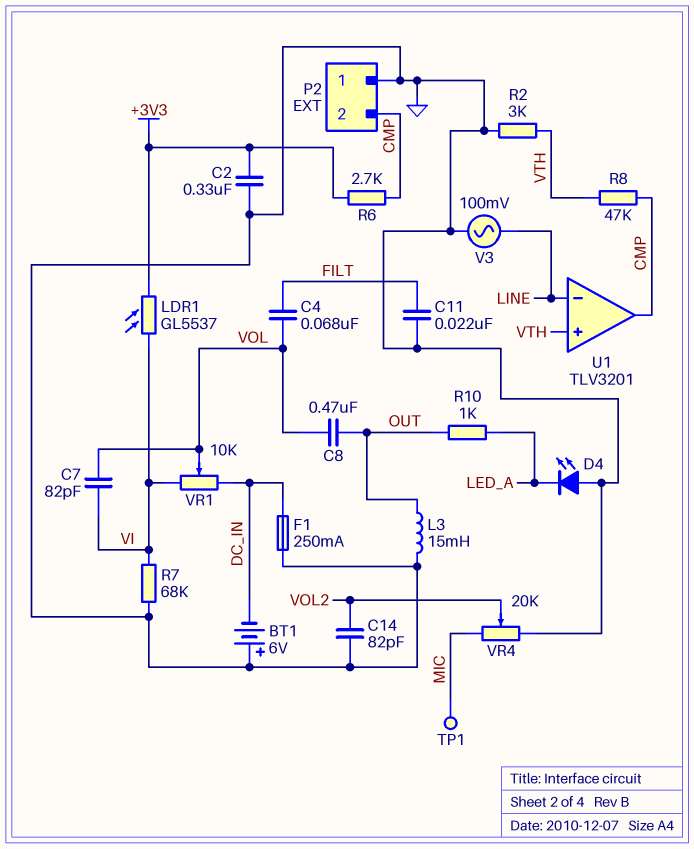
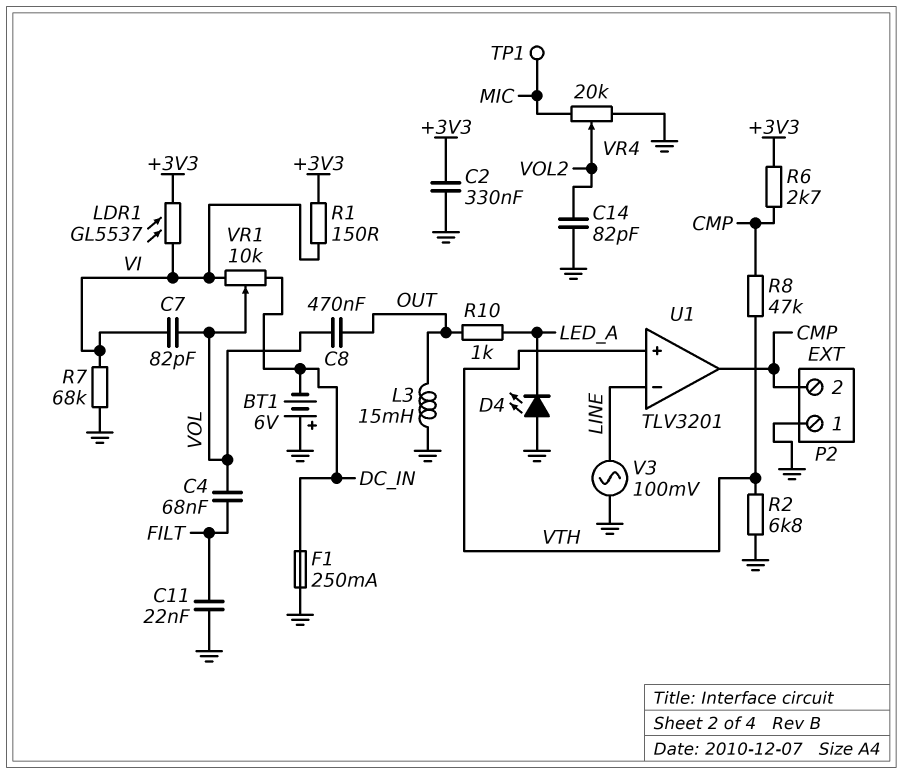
R1: none -> 150 (+3V3, VI)
R2: 3k (GND, VTH) -> 6.8k (GND, VTH)

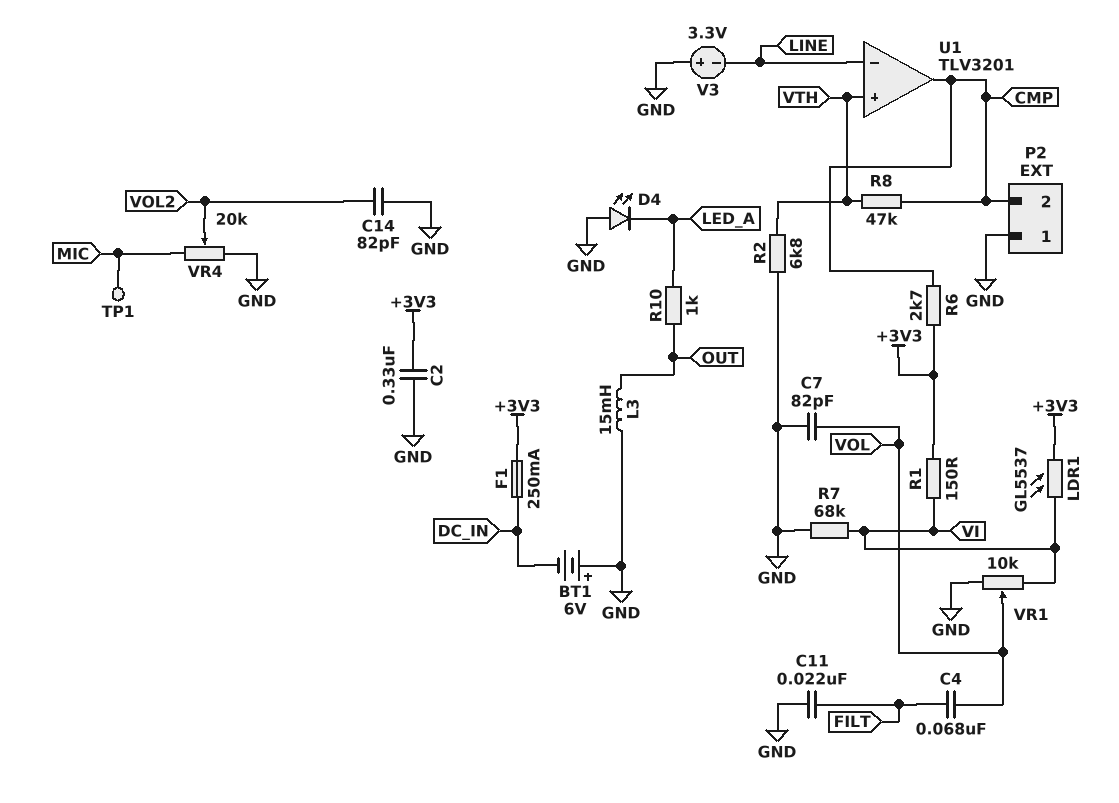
C7: 82pF (VI, VOL) -> 82pF (GND, VOL)
C8: 470nF (OUT, VOL) -> none
F1: 250mA (DC_IN, GND) -> 250mA (+3V3, DC_IN)
V3: AC 100mV (GND, LINE) -> 3.3V (plus GND, minus LINE)
VR1: 10k (DC_IN, VI, wiper VOL) -> 10k (GND, VI, wiper VOL)

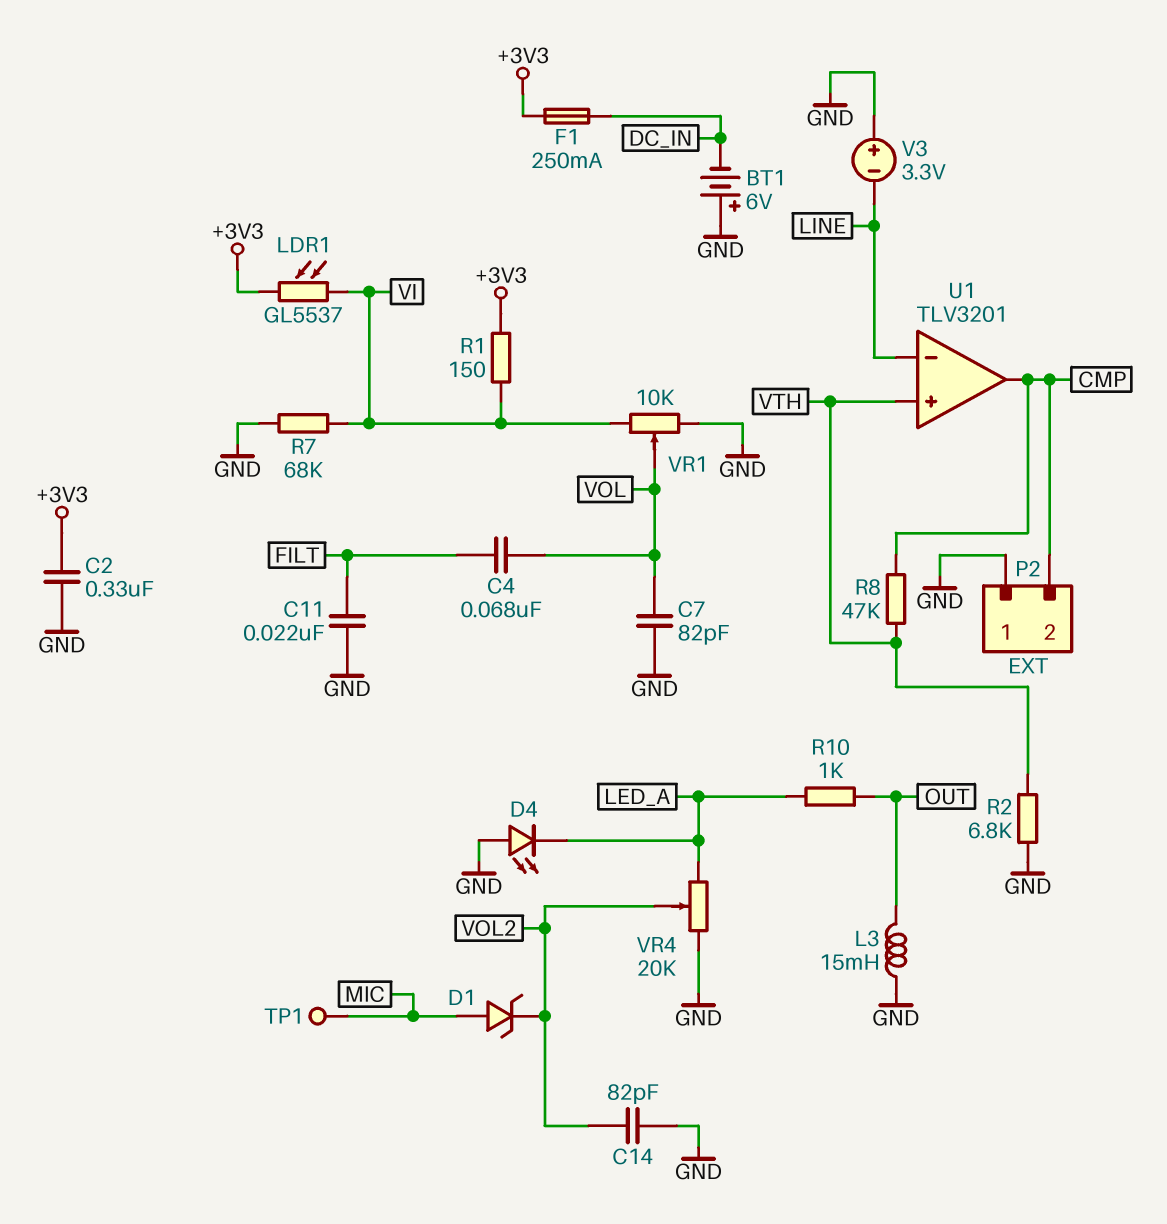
D1: none -> zener (A MIC, K VOL2)
R6: 2.7k (+3V3, CMP) -> none
VR4: 20k (GND, MIC, wiper VOL2) -> 20k (GND, LED_A, wiper VOL2)

